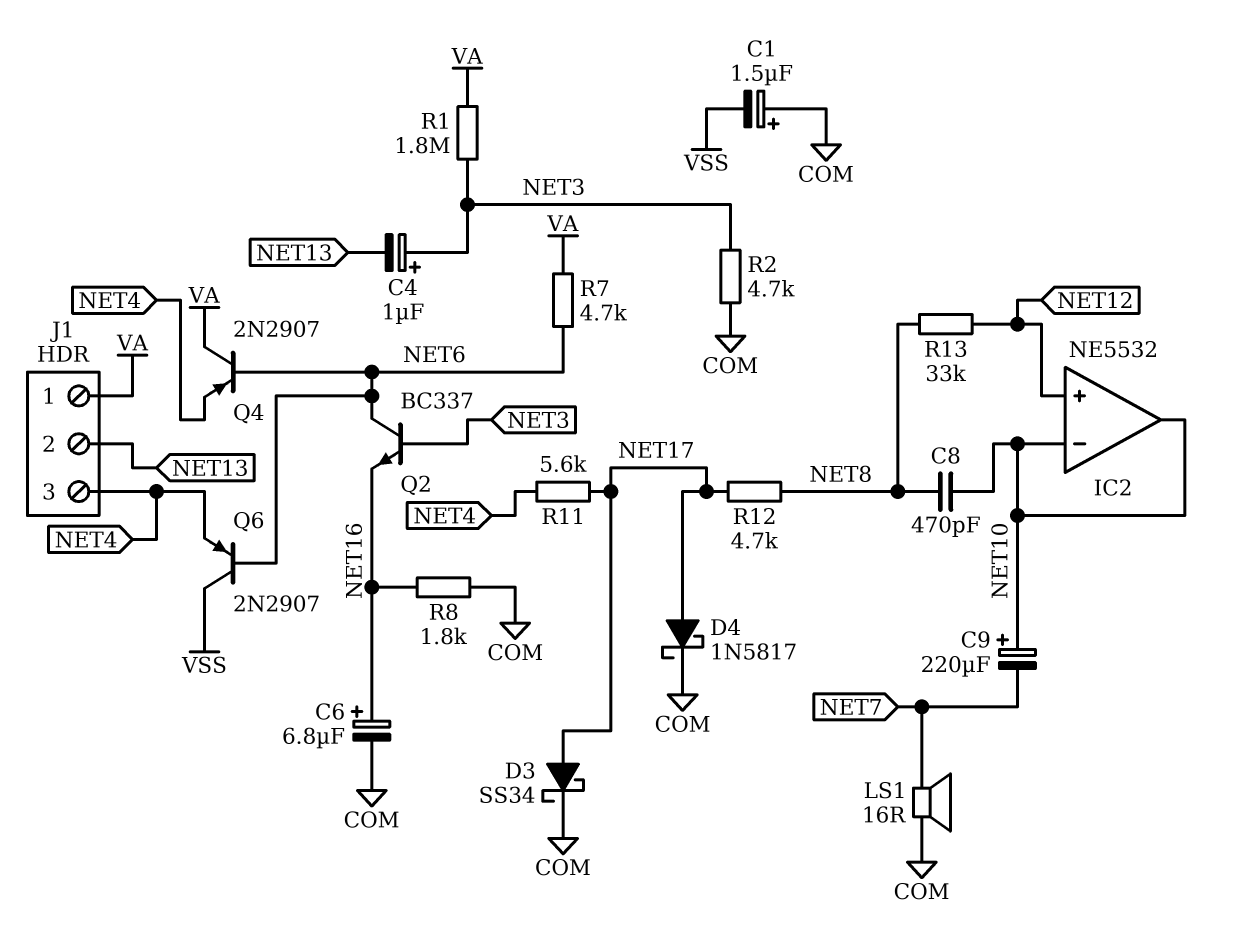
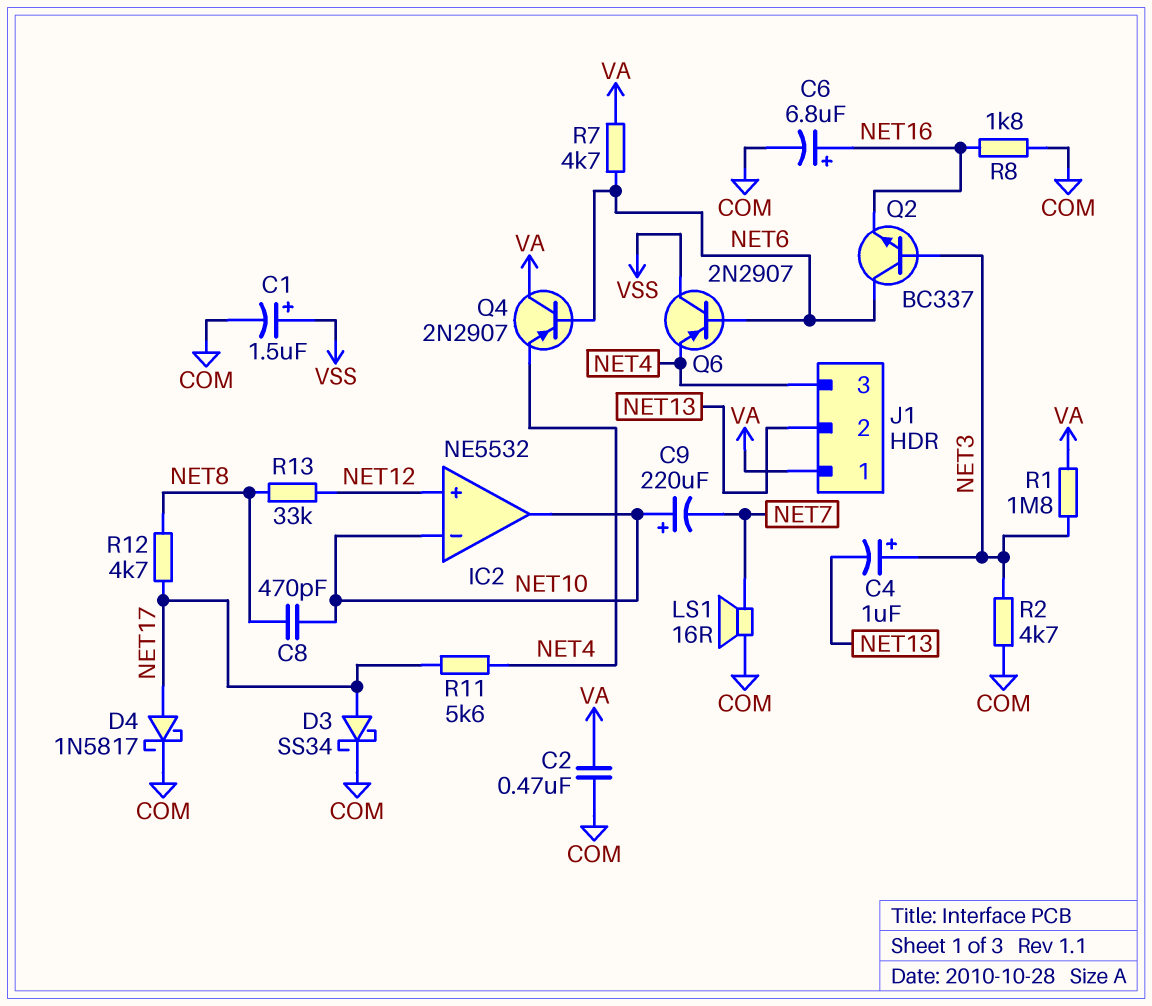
C1: 1.5uF (plus COM, minus VSS) -> 1.5uF (plus VSS, minus COM)
C2: none -> 470nF (COM, VA)

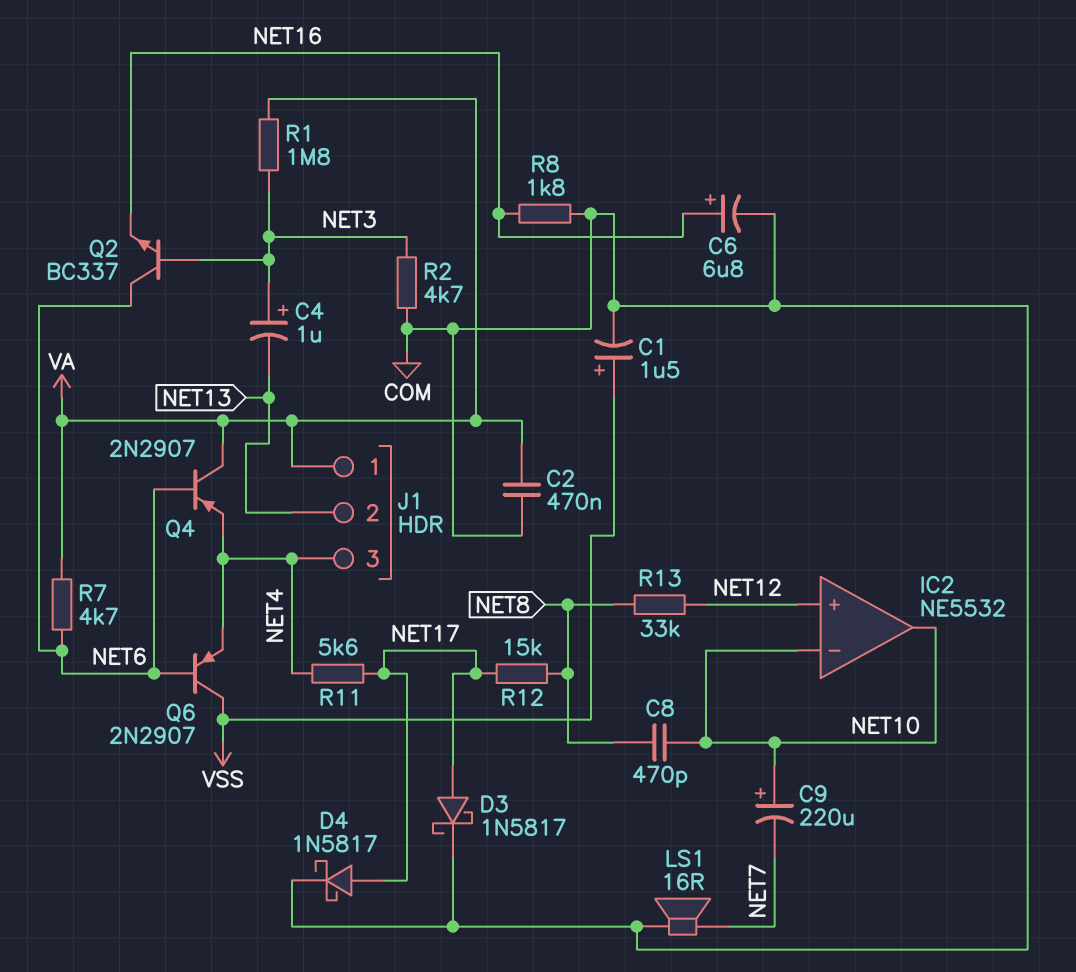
D3: schottky SS34 (A NET17, K COM) -> schottky 1N5817 (A NET17, K COM)
R12: 4.7k (NET8, NET17) -> 15k (NET8, NET17)

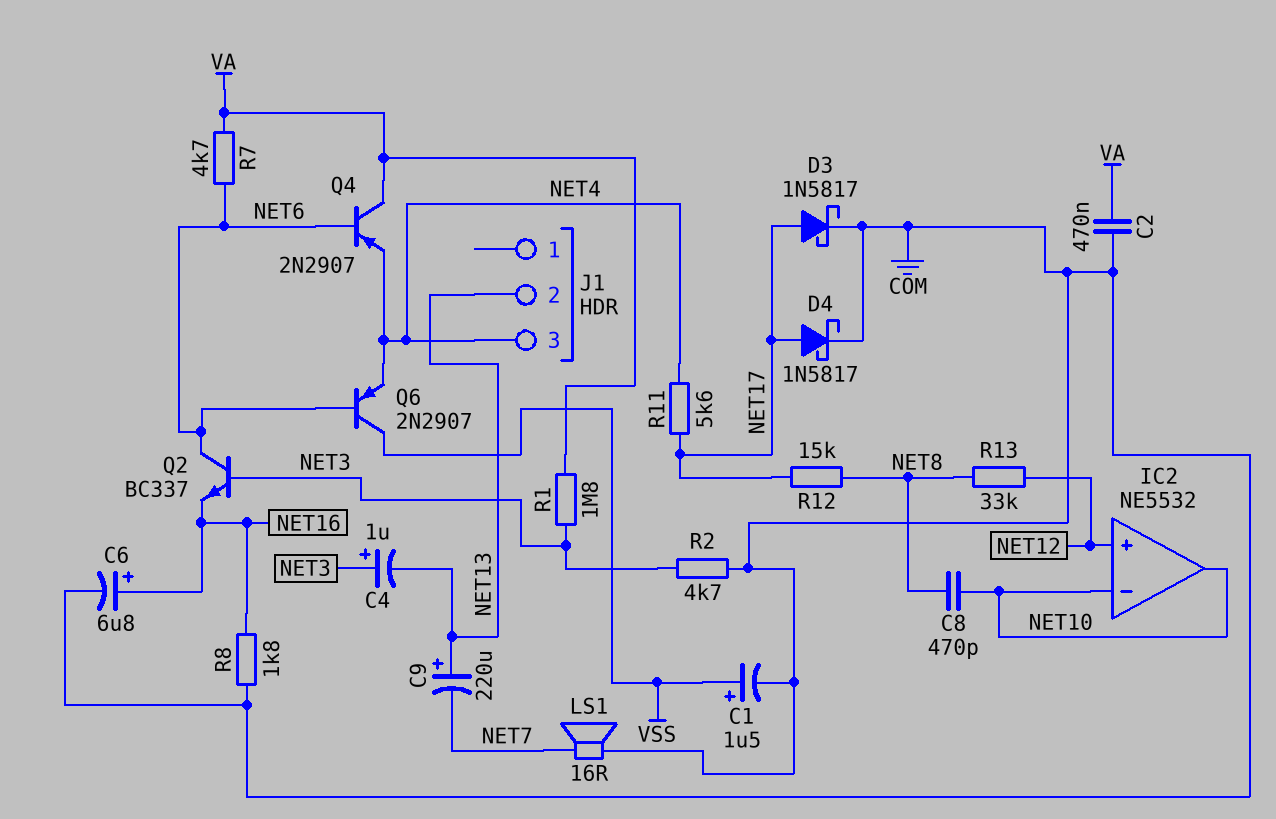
C9: 220uF (plus NET10, minus NET7) -> 220uF (plus NET13, minus NET7)
J1 pin 1: VA -> none

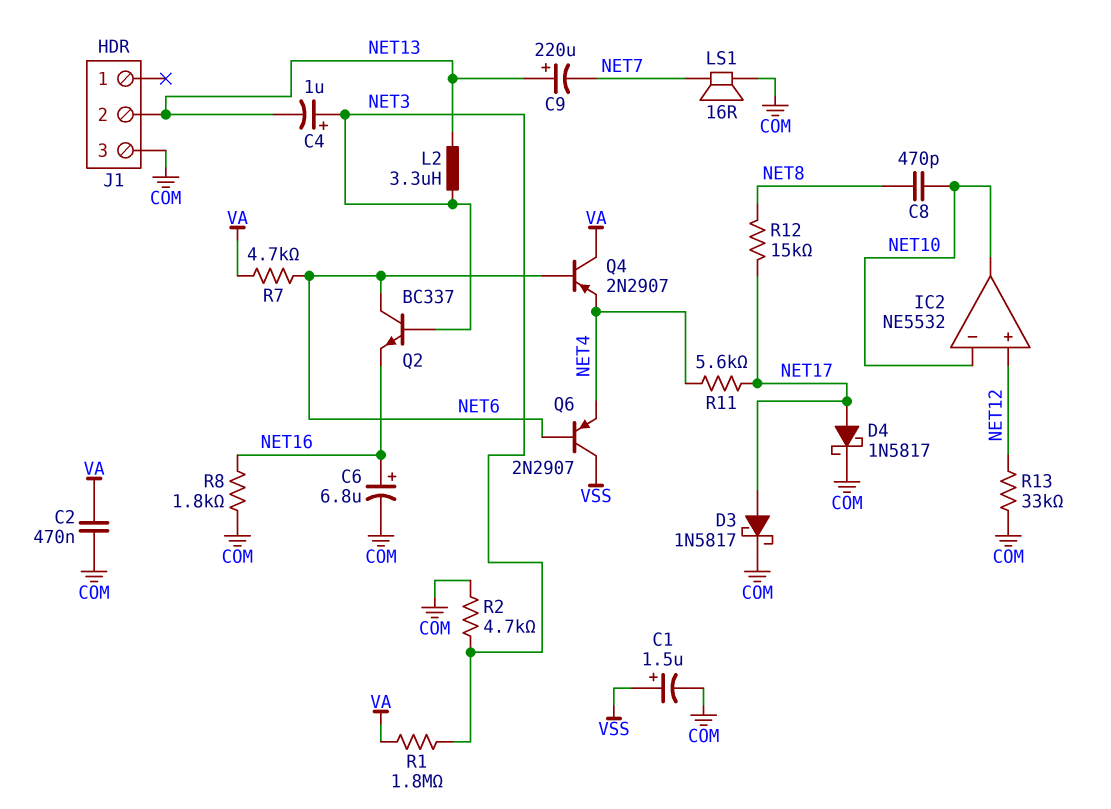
J1 pin 3: NET4 -> COM
L2: none -> 3.3uH (NET3, NET13)
R13: 33k (NET8, NET12) -> 33k (COM, NET12)

